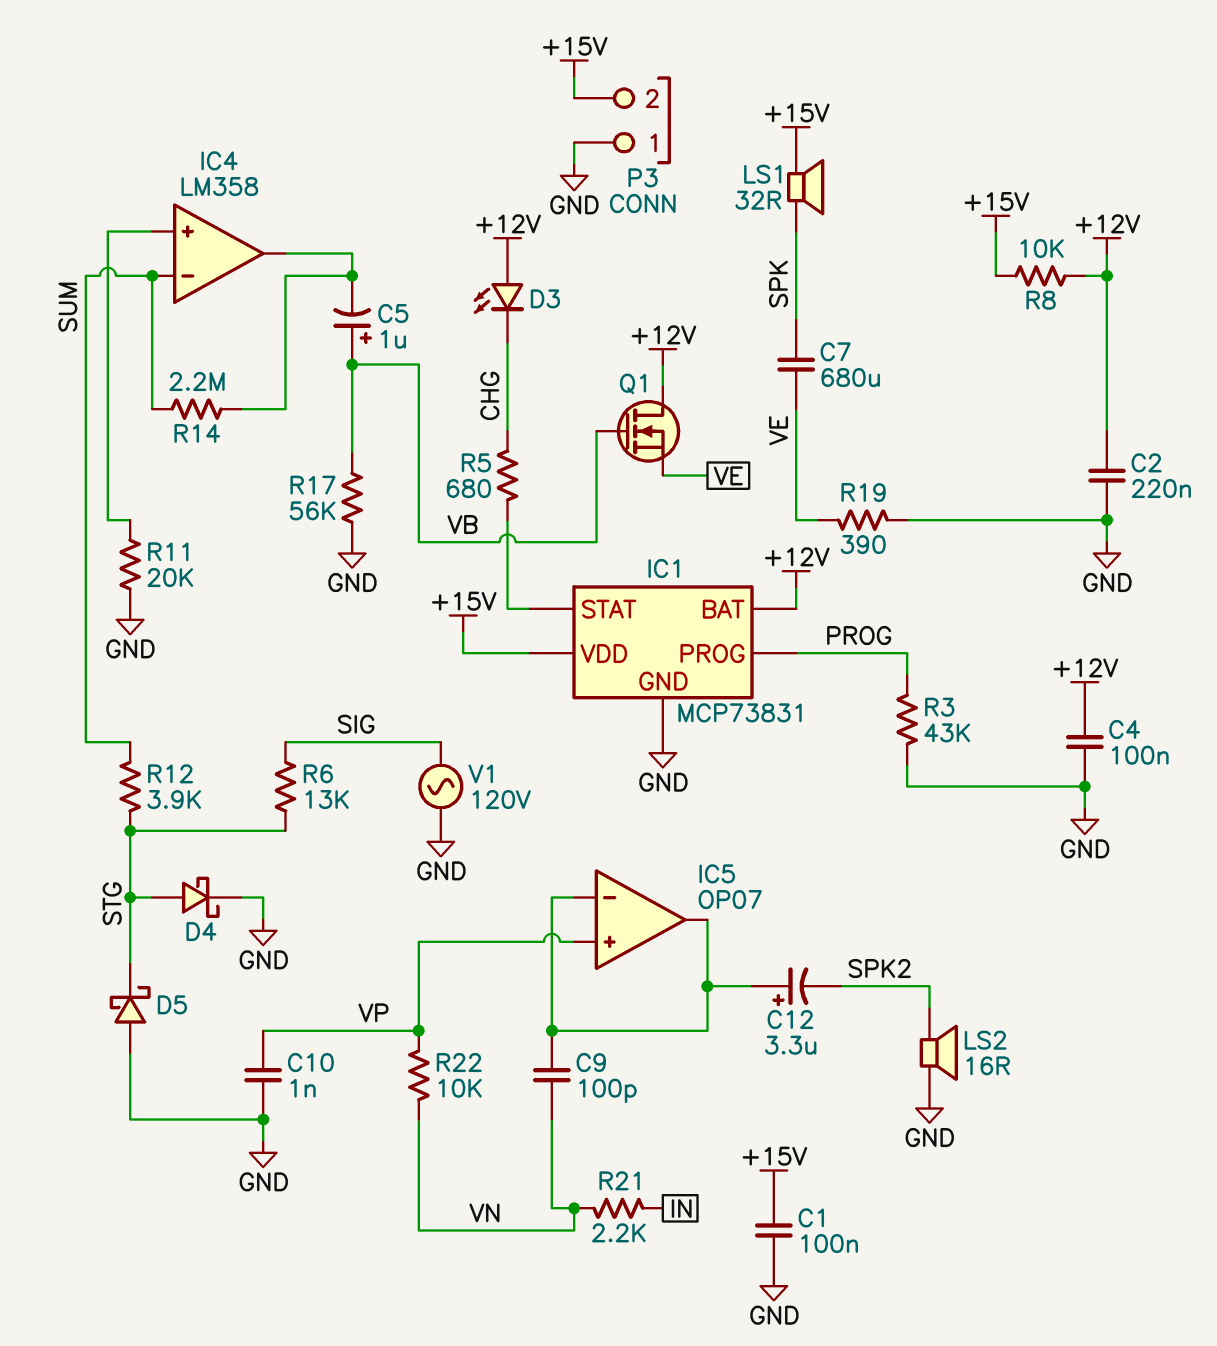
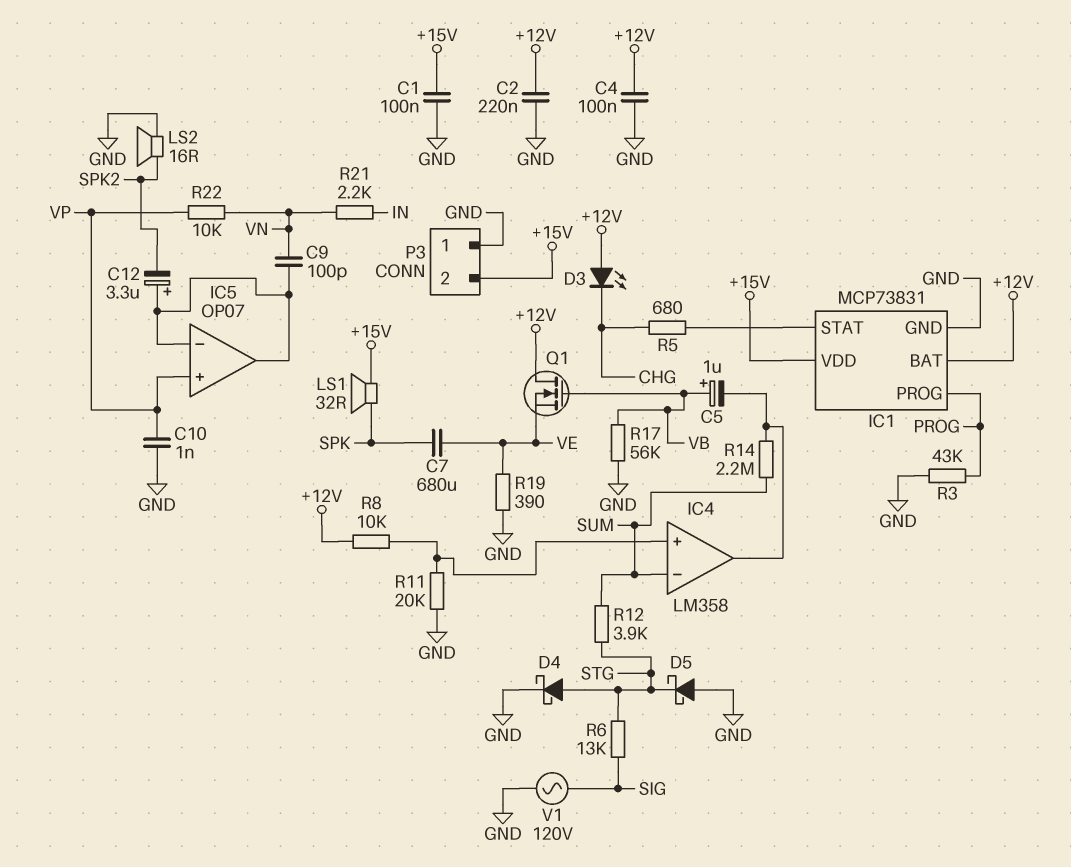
R8: 10k (+12V, +15V) -> 10k (+12V, IC4/in+)

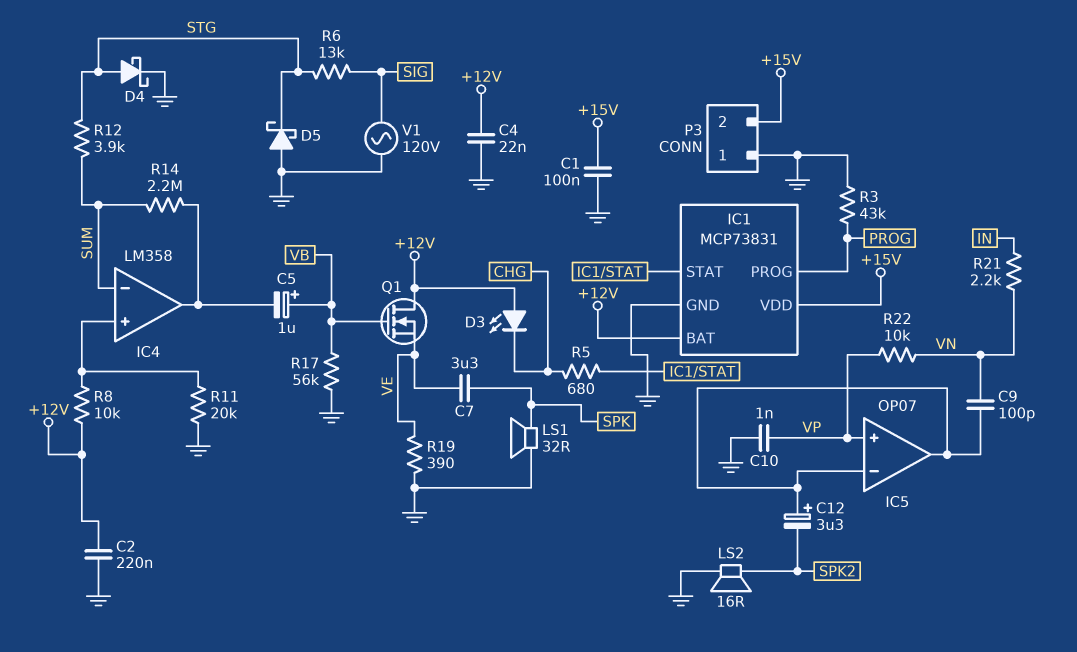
C4: 100nF (+12V, GND) -> 22nF (+12V, GND)
C7: 680uF (SPK, VE) -> 3.3uF (SPK, VE)
LS1: speaker 32R (+15V, SPK) -> speaker 32R (GND, SPK)

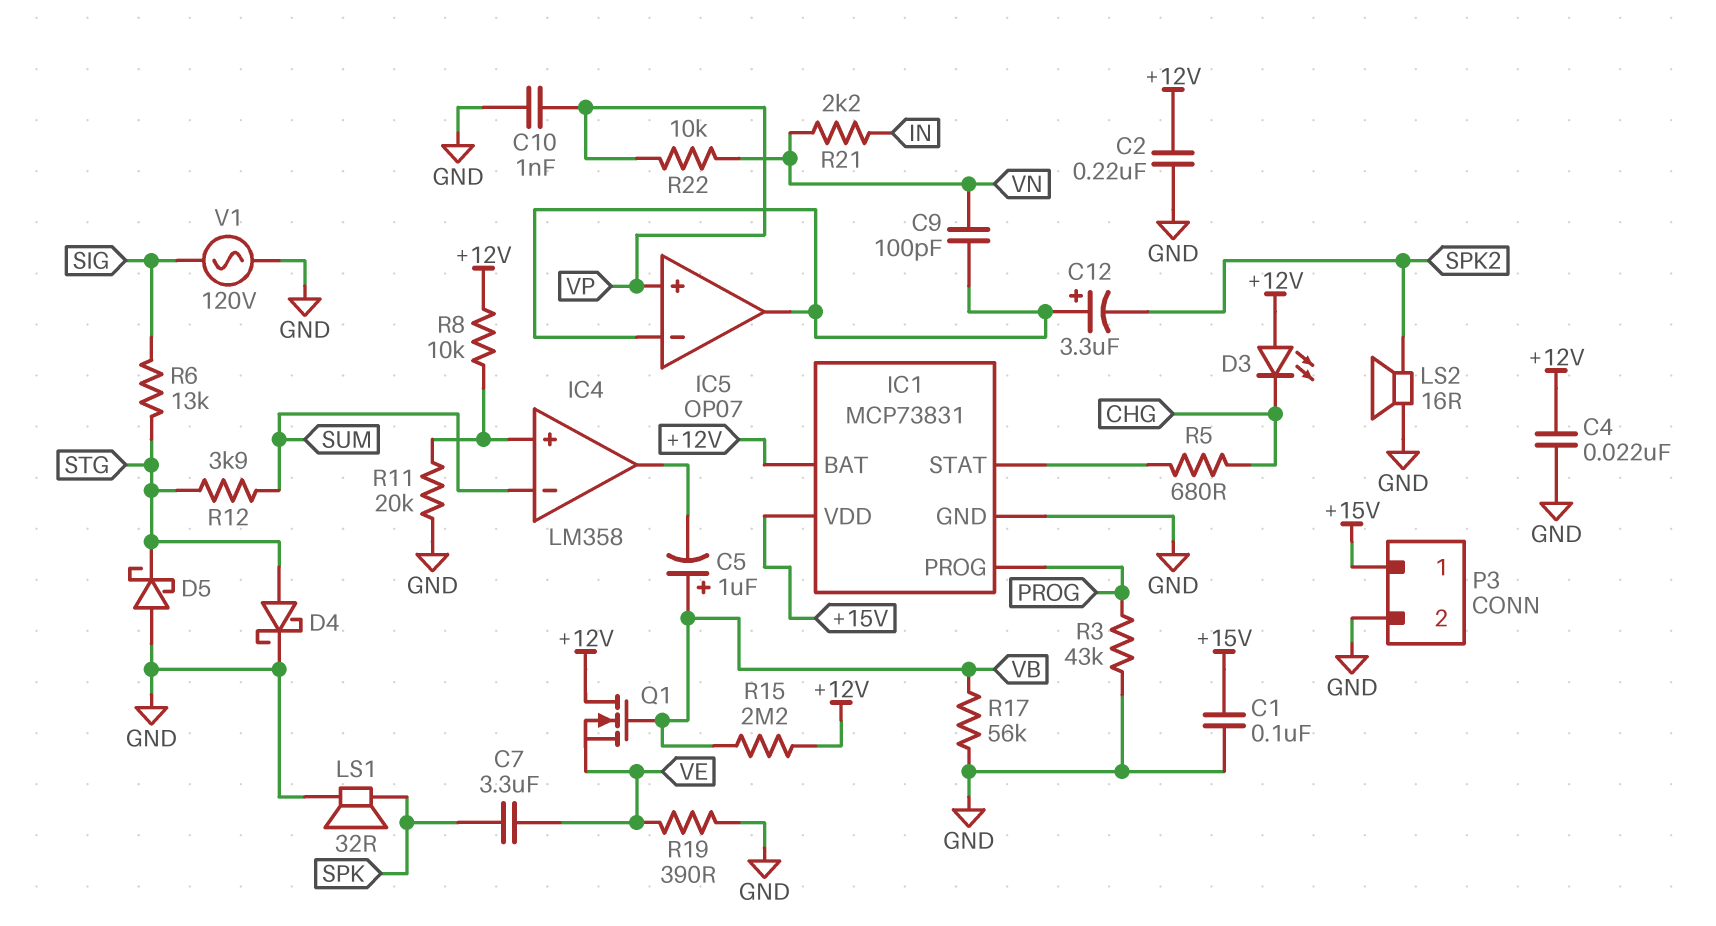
P3 pin 1: GND -> +15V
P3 pin 2: +15V -> GND
R14: 2.2M (IC4/out, SUM) -> none
R15: none -> 2.2M (+12V, VB)

